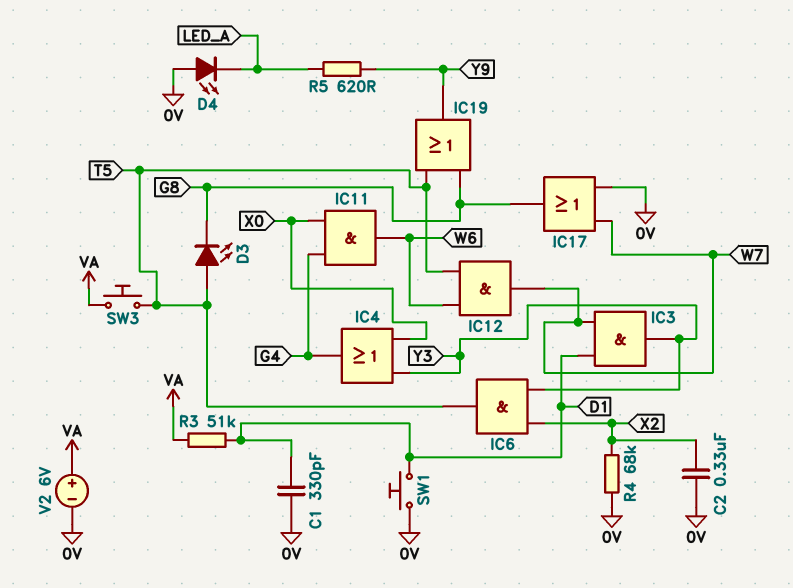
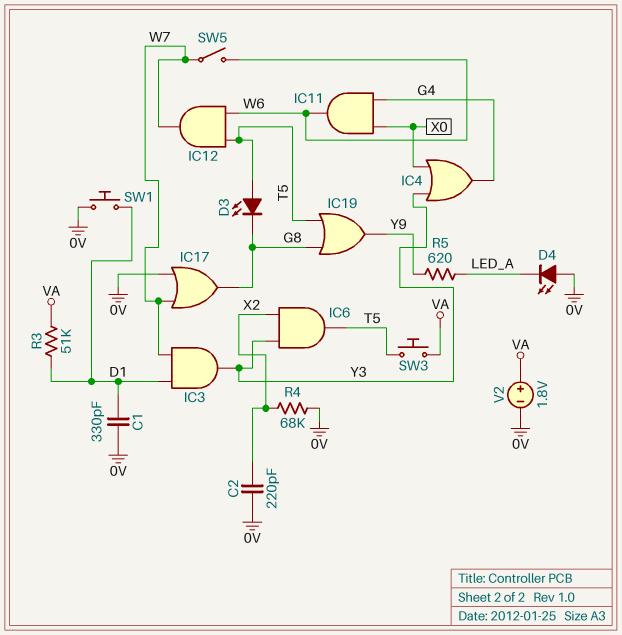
C2: 330nF (0V, X2) -> 220pF (0V, X2)
SW5: none -> switch (W6, W7)
V2: 6V (plus VA, minus 0V) -> 1.8V (plus VA, minus 0V)

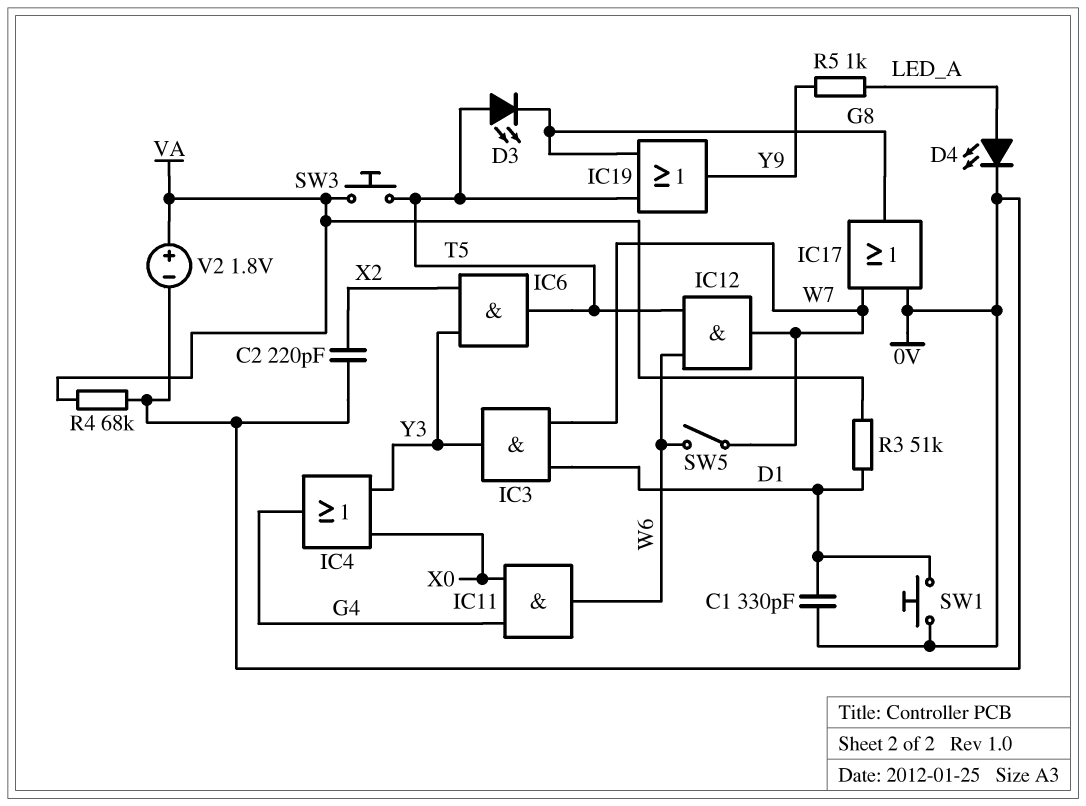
D4: LED (A 0V, K LED_A) -> LED (A LED_A, K 0V)
R4: 68k (0V, X2) -> 68k (0V, VA)
R5: 620 (LED_A, Y9) -> 1k (LED_A, Y9)

